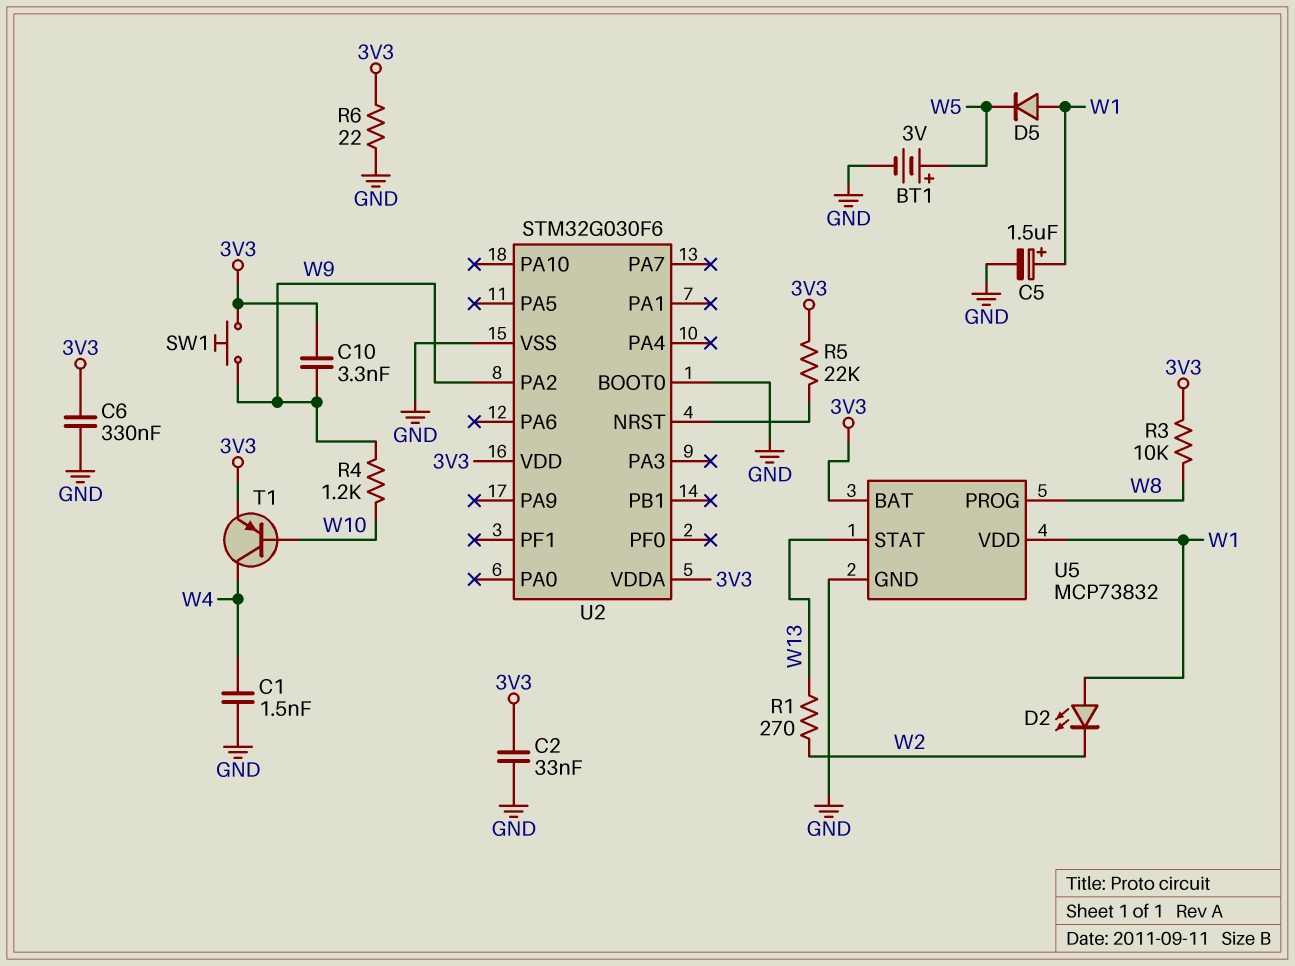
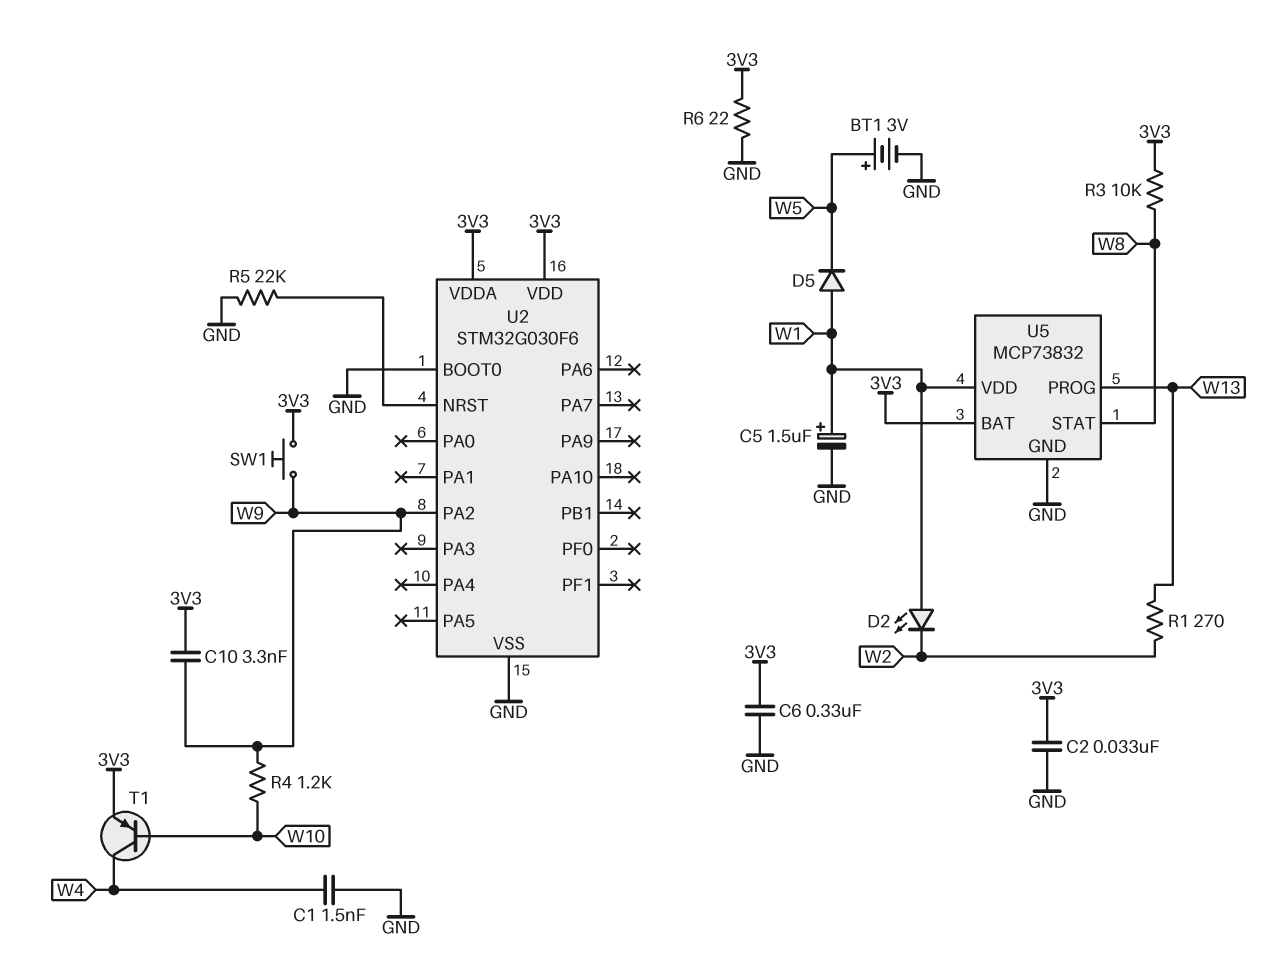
R5: 22k (3V3, U2/NRST) -> 22k (GND, U2/NRST)
U5 pin PROG: W8 -> W13
U5 pin STAT: W13 -> W8

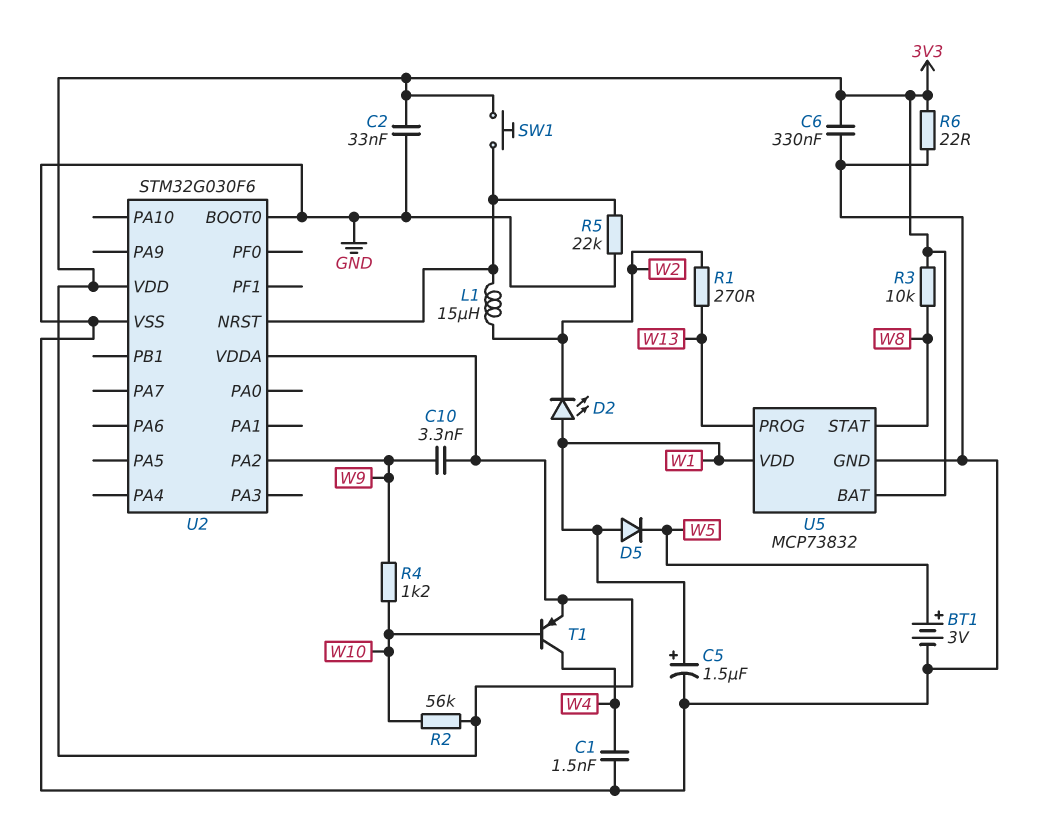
L1: none -> 15uH (U2/NRST, W2)
R2: none -> 56k (3V3, W10)
SW1: button (3V3, W9) -> button (3V3, U2/NRST)

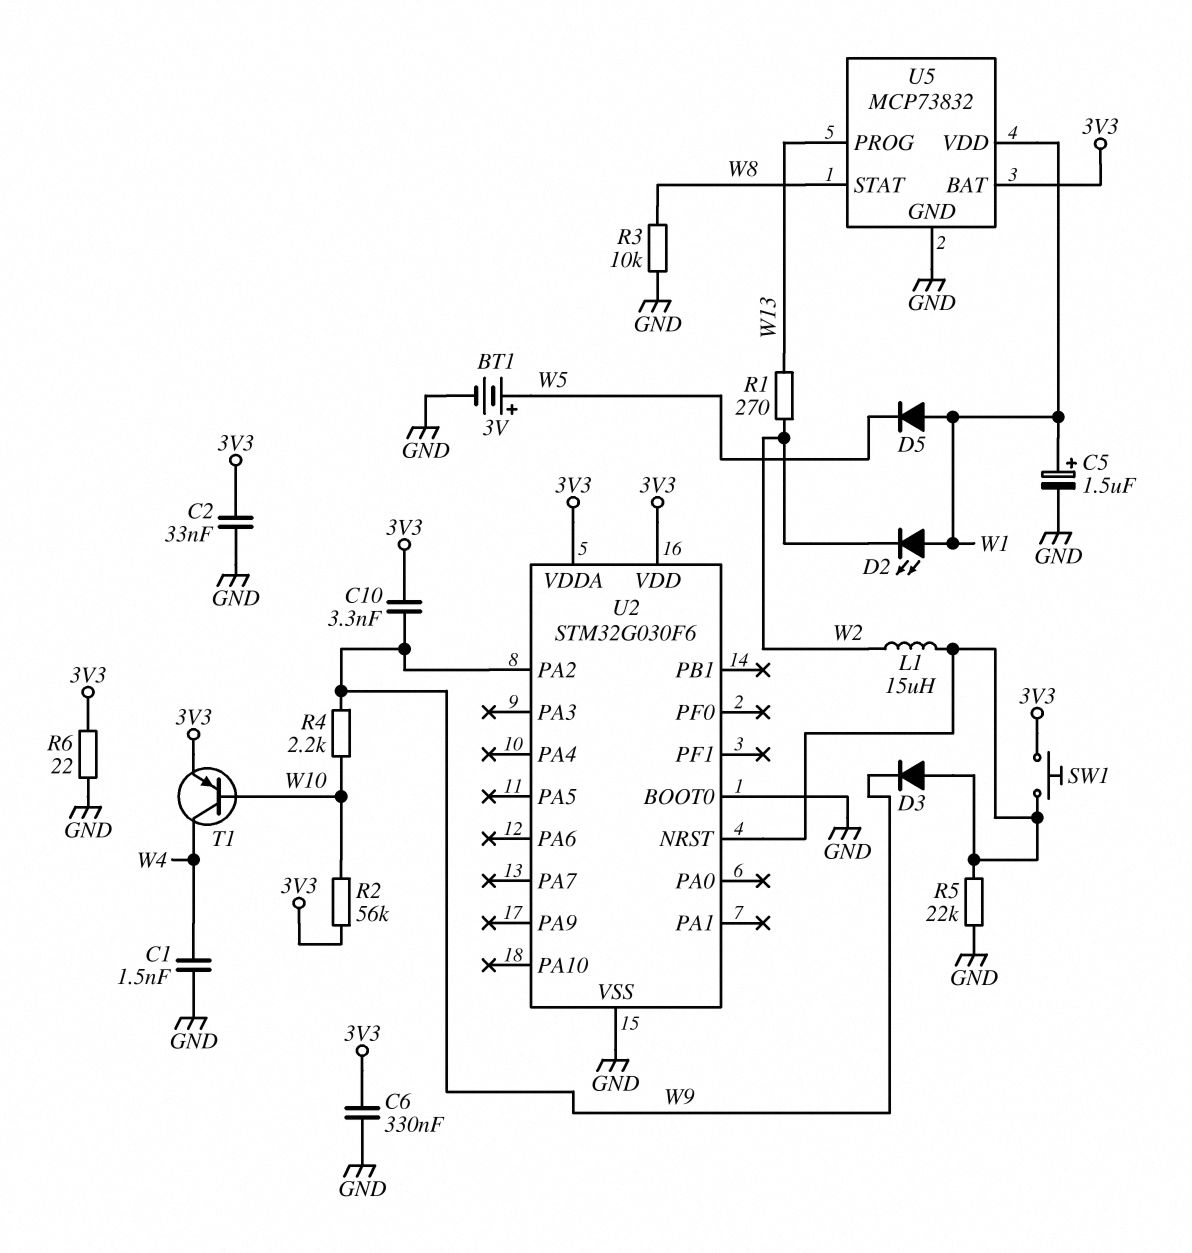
D3: none -> diode (A U2/NRST, K W9)
R3: 10k (3V3, W8) -> 10k (GND, W8)
R4: 1.2k (W9, W10) -> 2.2k (W9, W10)

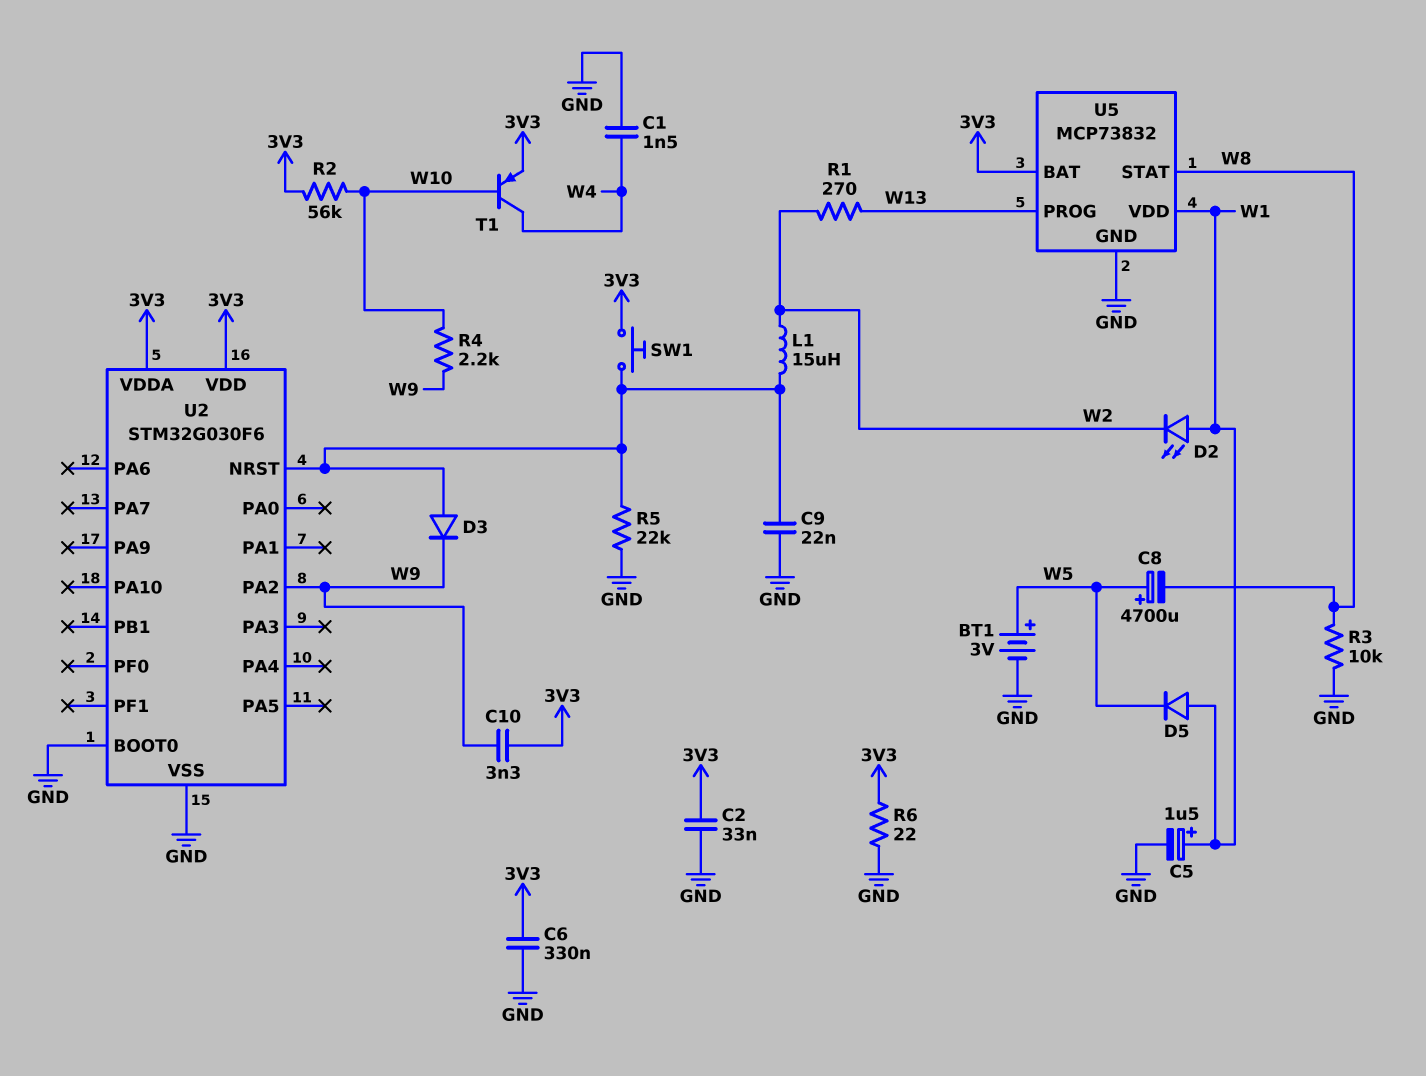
C8: none -> 4700uF (plus W5, minus W8)
C9: none -> 22nF (GND, U2/NRST)

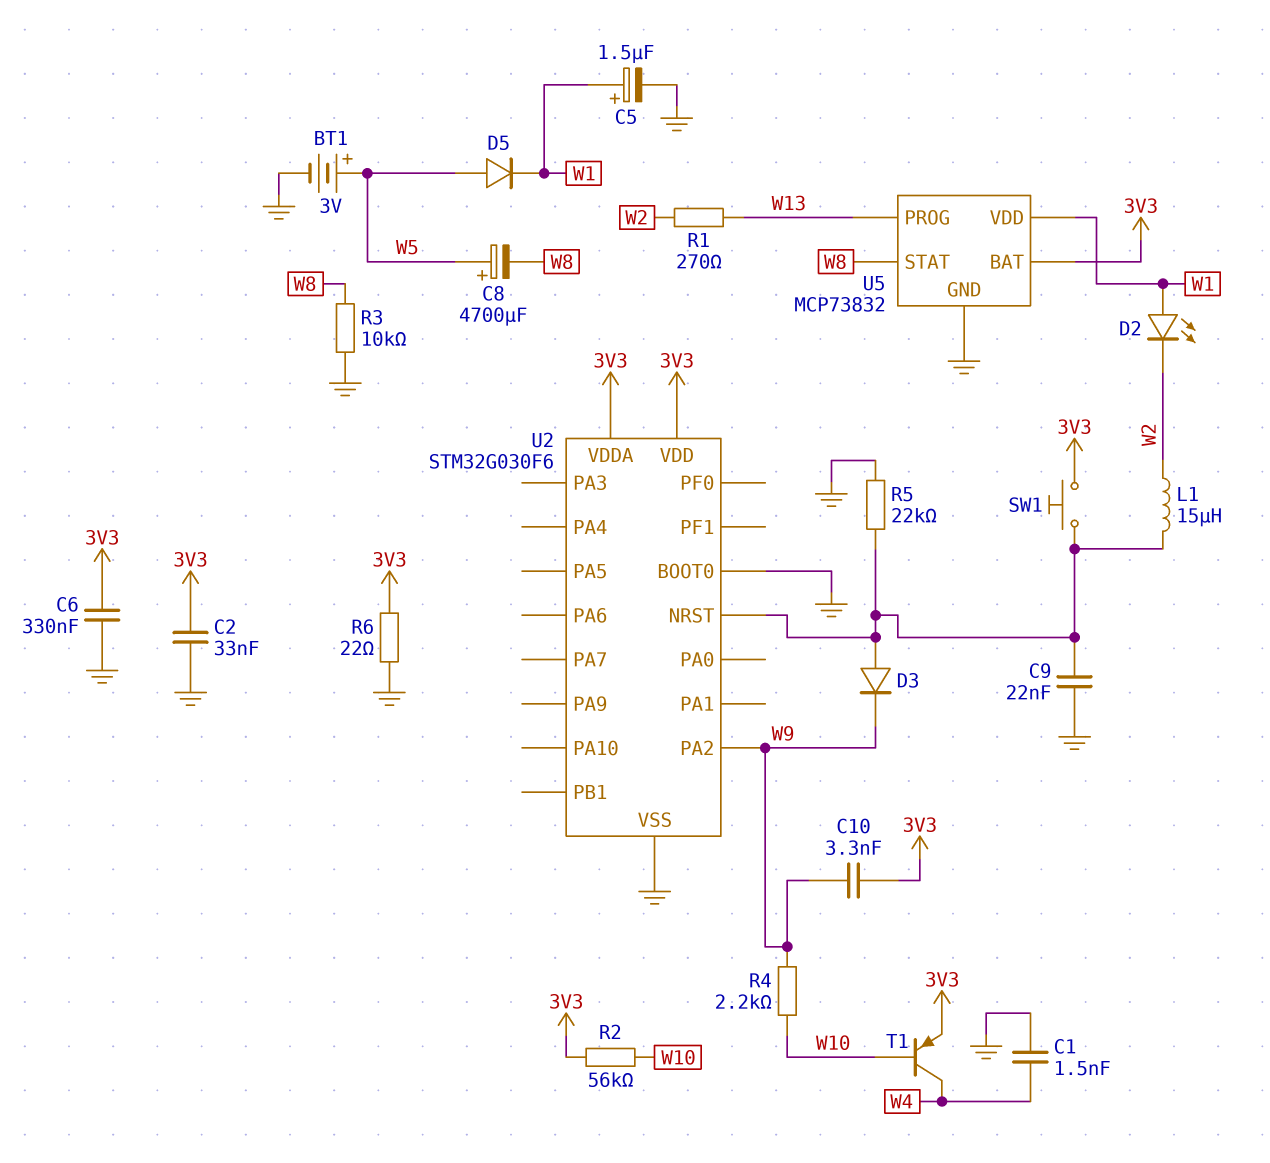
D5: diode (A W1, K W5) -> diode (A W5, K W1)

